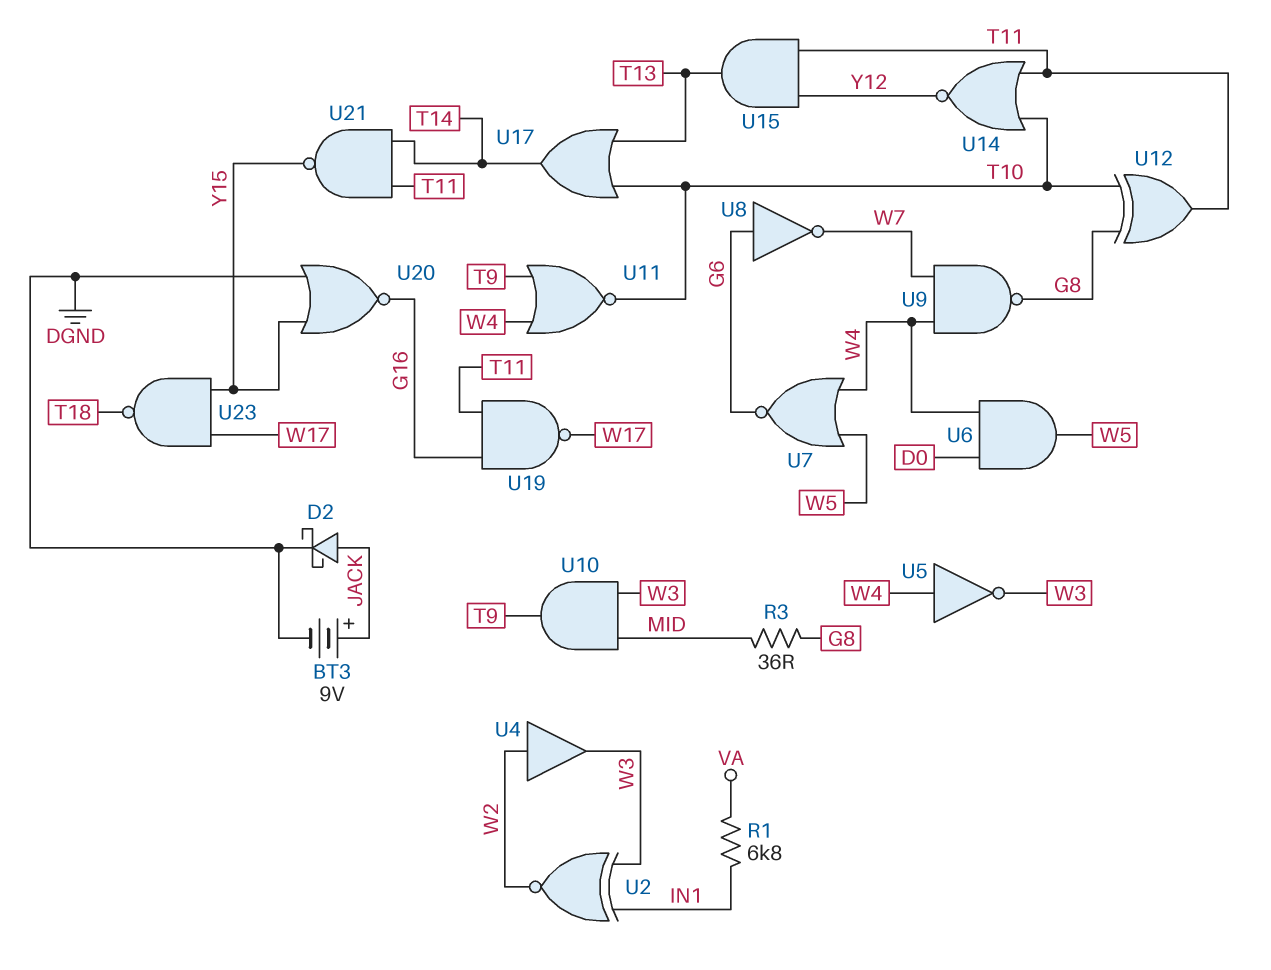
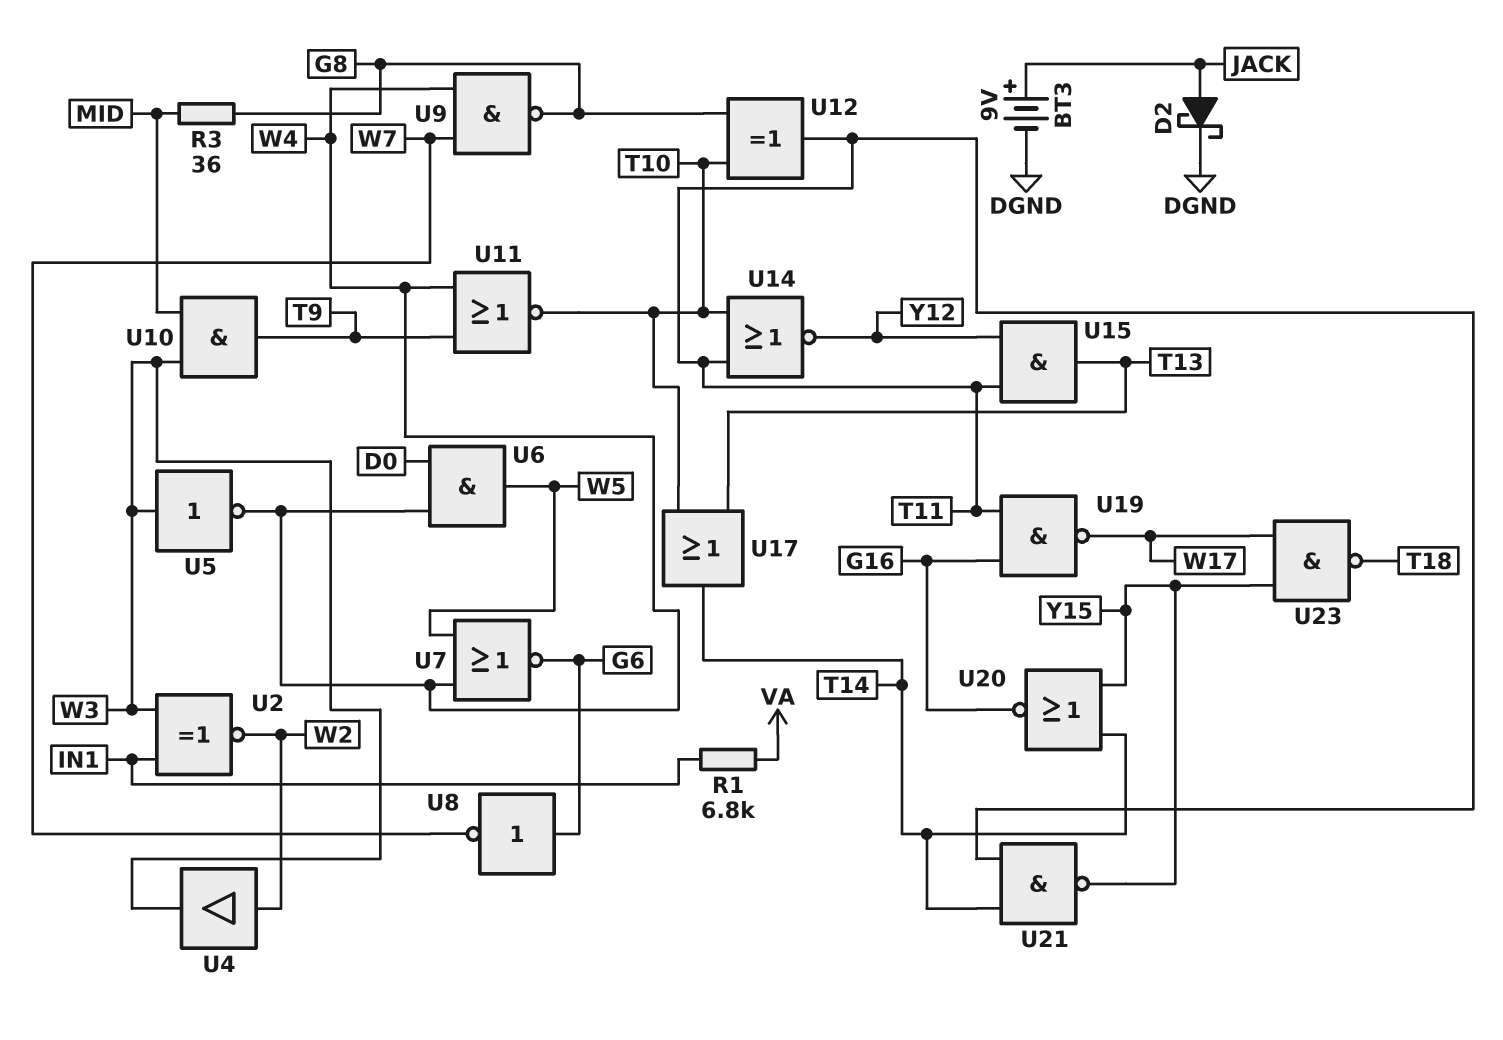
U5: NOT (in W4, out W3) -> NOT (in W3, out W4)
U20: NOR (in DGND, in Y15, out G16) -> NOR (in T14, in Y15, out G16)

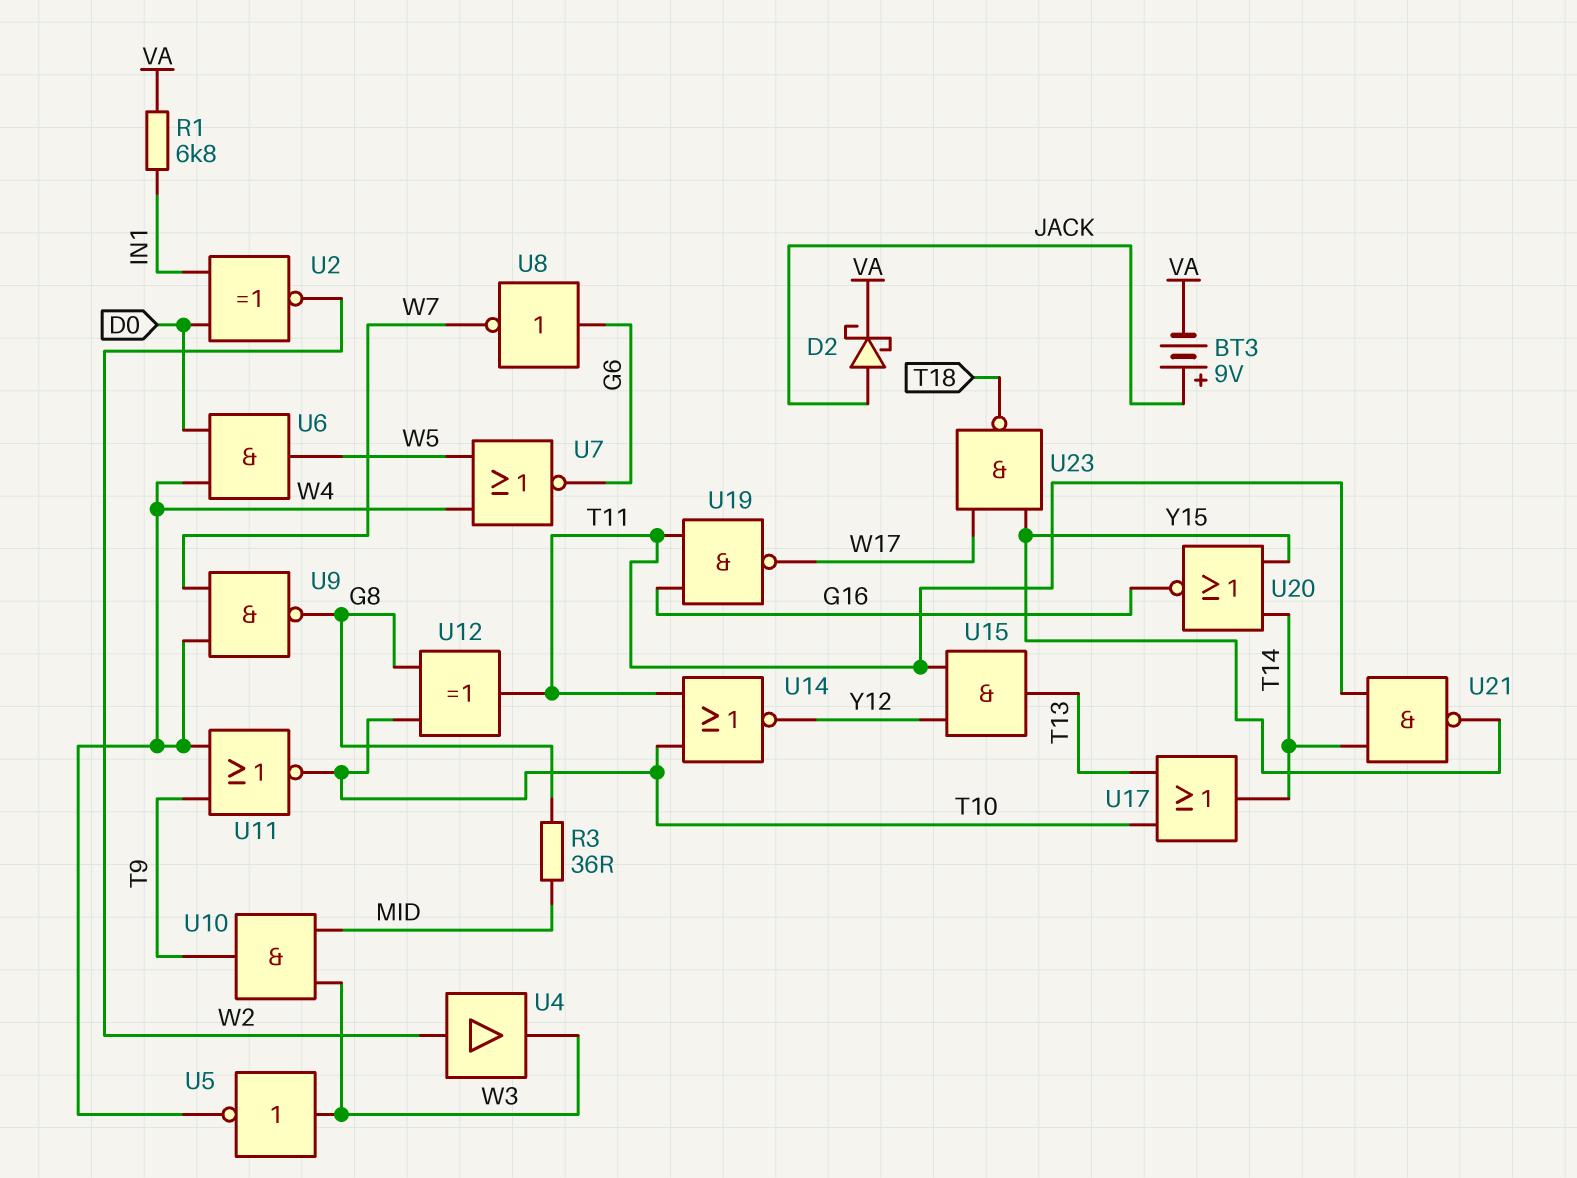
BT3: 9V (plus JACK, minus DGND) -> 9V (plus JACK, minus VA)
D2: schottky (A JACK, K DGND) -> schottky (A JACK, K VA)
U2: XNOR (in IN1, in W3, out W2) -> XNOR (in D0, in IN1, out W2)

